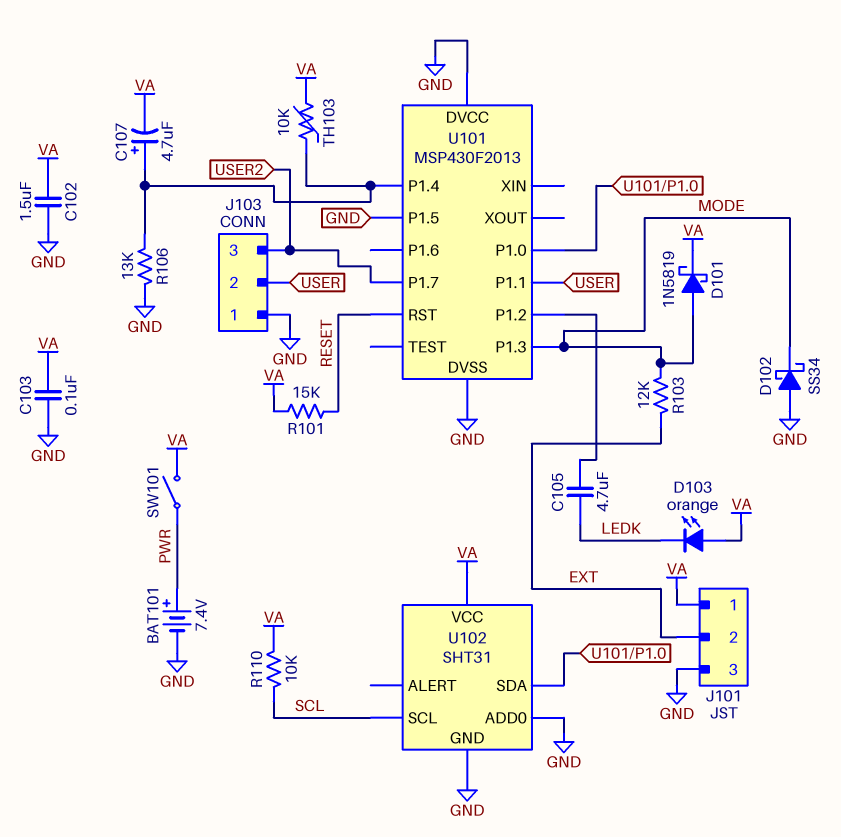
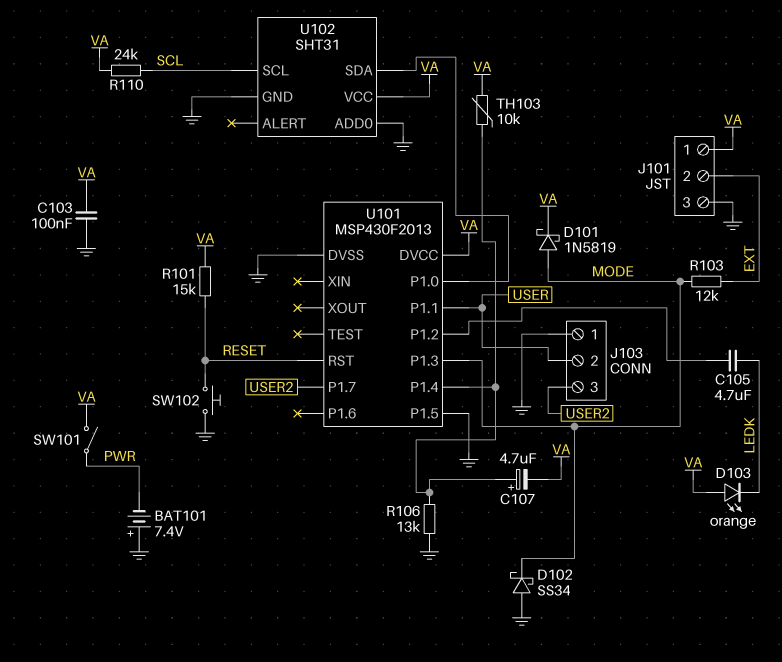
BAT101: 7.4V (plus PWR, minus GND) -> 7.4V (plus GND, minus PWR)
C102: 1.5uF (GND, VA) -> none
R110: 10k (SCL, VA) -> 24k (SCL, VA)
SW102: none -> button (GND, RESET)
U101 pin DVCC: GND -> VA

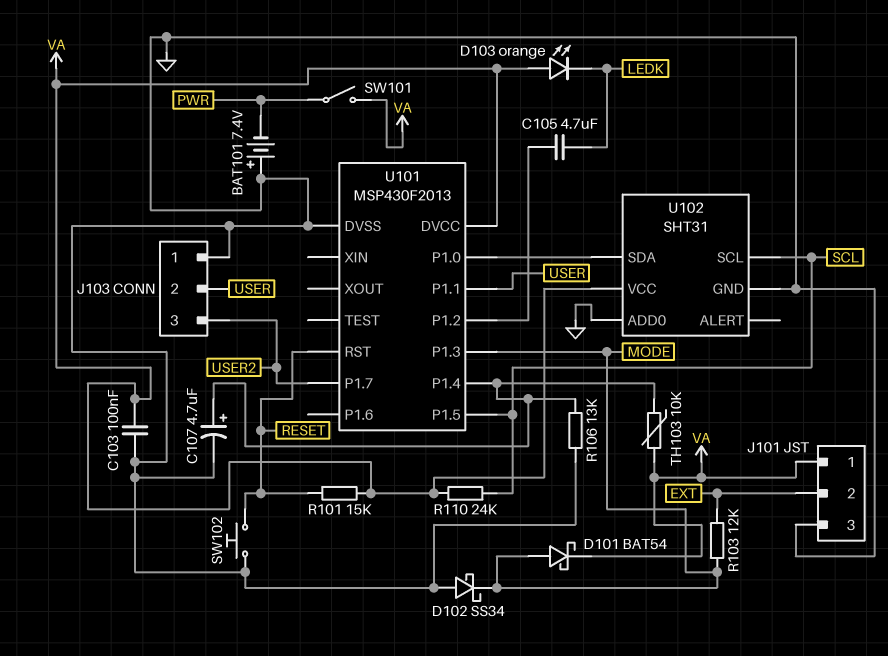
C107: 4.7uF (plus U101/P1.4, minus VA) -> 4.7uF (plus U101/P1.4, minus GND)
D101: schottky 1N5819 (A MODE, K VA) -> schottky BAT54 (A MODE, K VA)
U101 pin P1.5: GND -> SCL

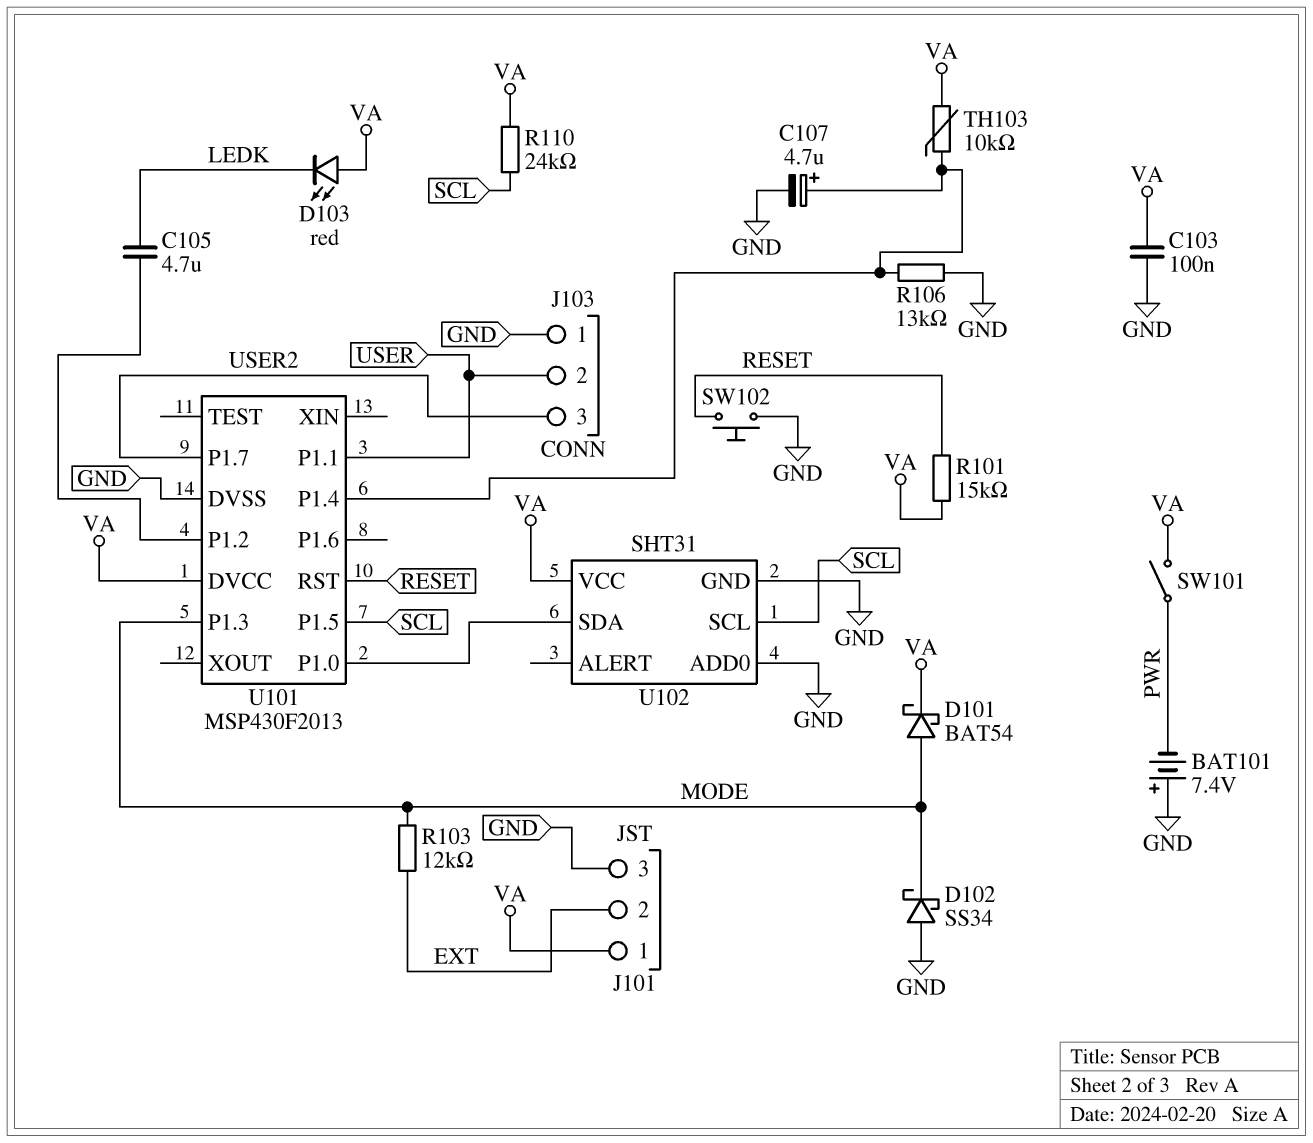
D103: LED orange (A VA, K LEDK) -> LED red (A VA, K LEDK)

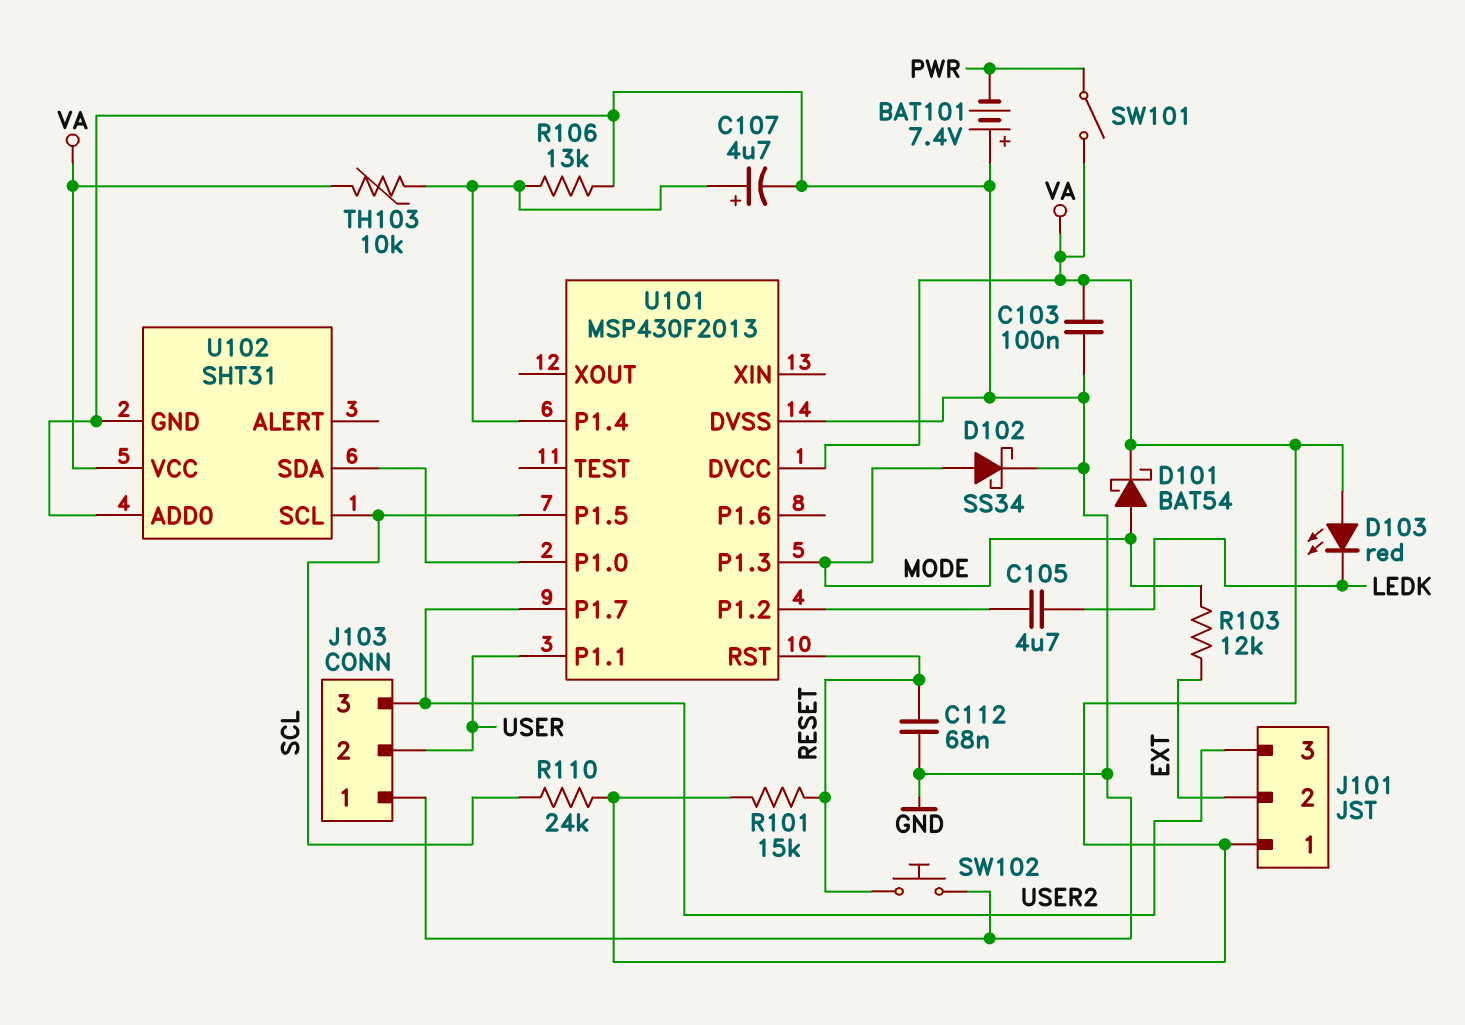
C112: none -> 68nF (GND, RESET)
D102: schottky SS34 (A GND, K MODE) -> schottky SS34 (A MODE, K GND)
J101 pin 3: GND -> USER2

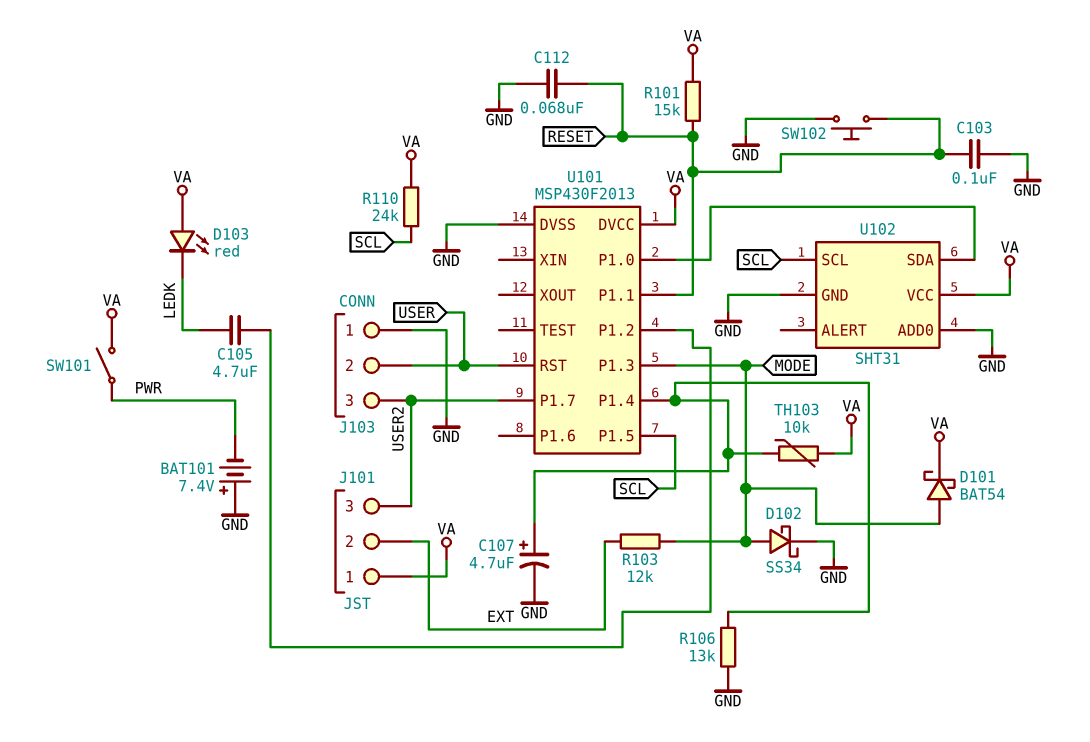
C103: 100nF (GND, VA) -> 100nF (GND, RESET)
U101 pin P1.1: USER -> RESET
U101 pin RST: RESET -> USER

